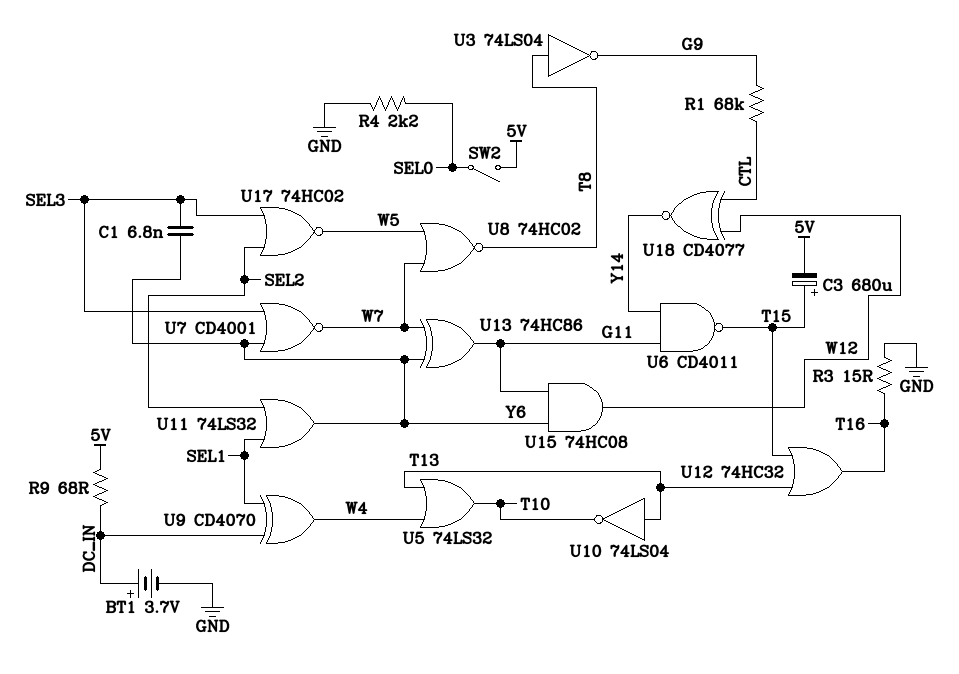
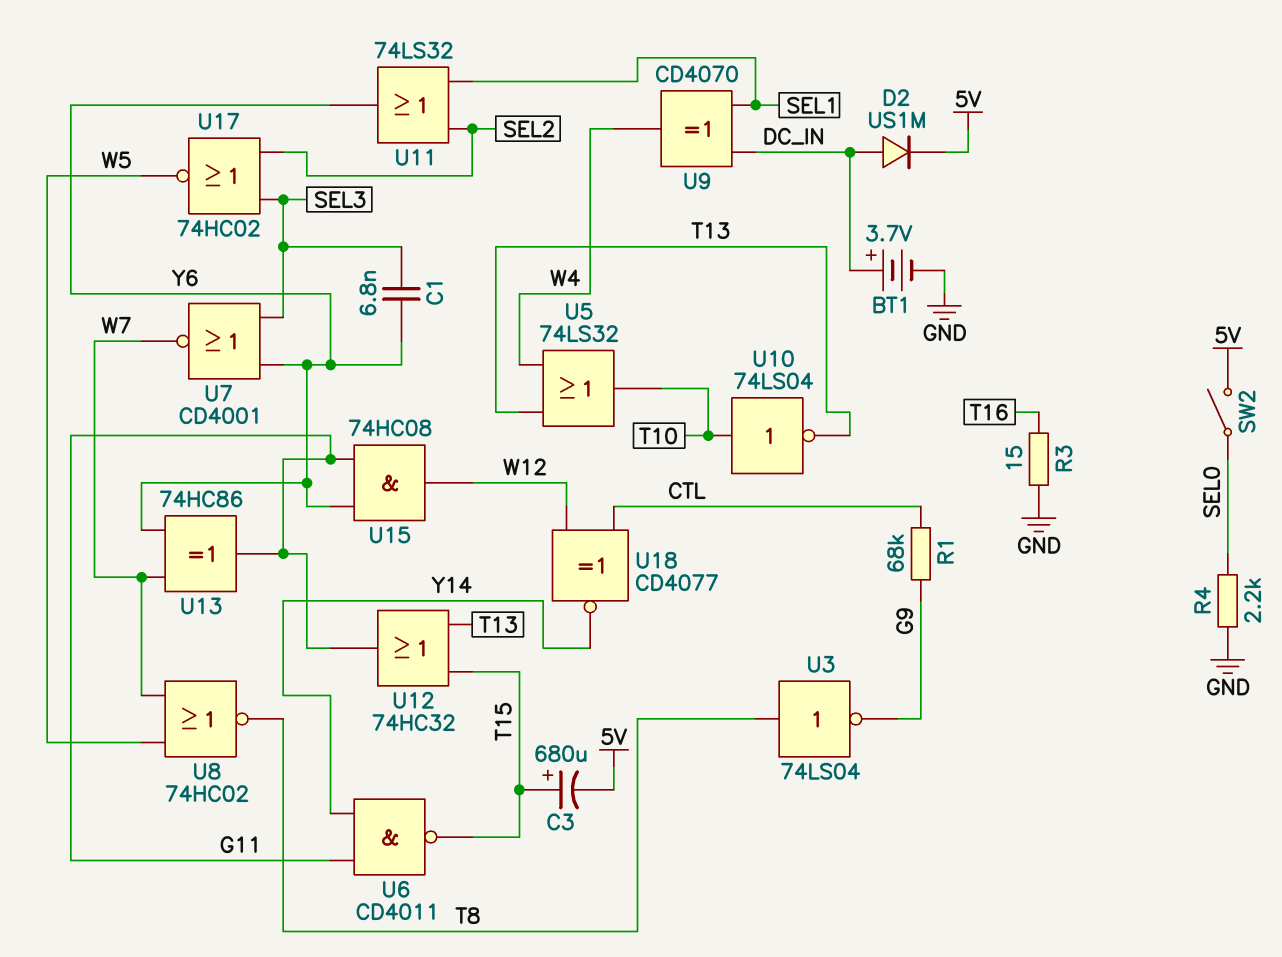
D2: none -> diode US1M (A DC_IN, K 5V)
R9: 68 (5V, DC_IN) -> none
U10: NOT 74LS04 (in T13, out T10) -> NOT 74LS04 (in T10, out T13)
U12: OR 74HC32 (in T13, in T15, out T16) -> OR 74HC32 (in T13, in T15, out G11)

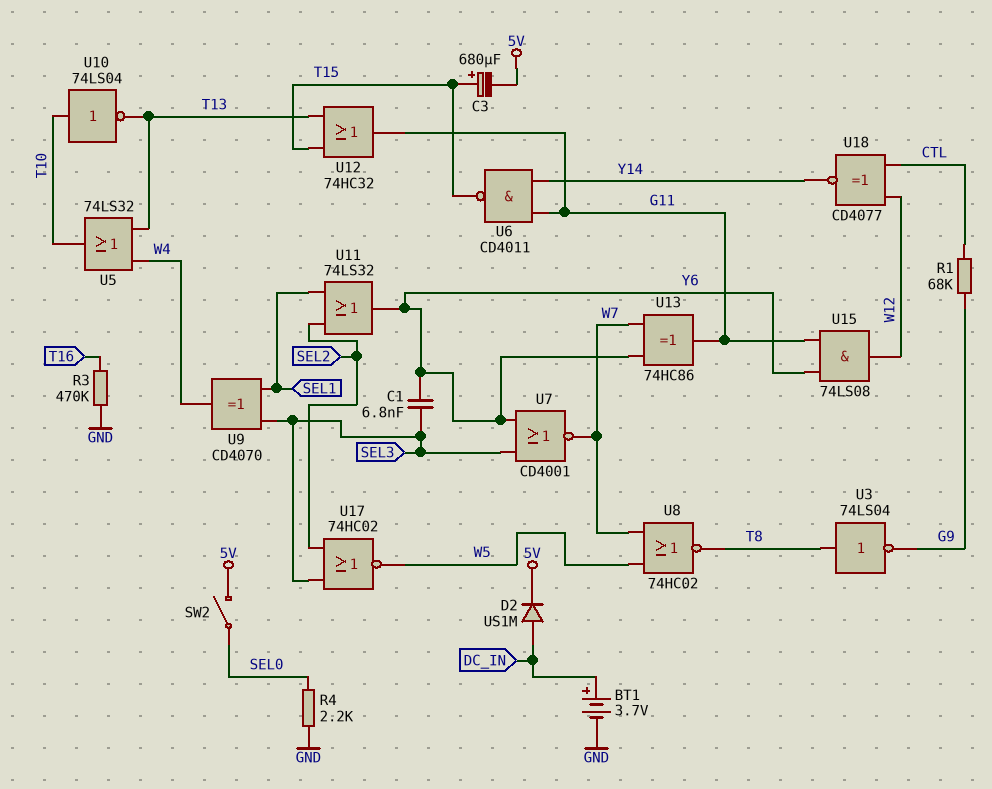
R3: 15 (GND, T16) -> 470k (GND, T16)
U9: XOR CD4070 (in DC_IN, in SEL1, out W4) -> XOR CD4070 (in SEL1, in SEL3, out W4)
U15: AND 74HC08 (in G11, in Y6, out W12) -> AND 74LS08 (in G11, in Y6, out W12)

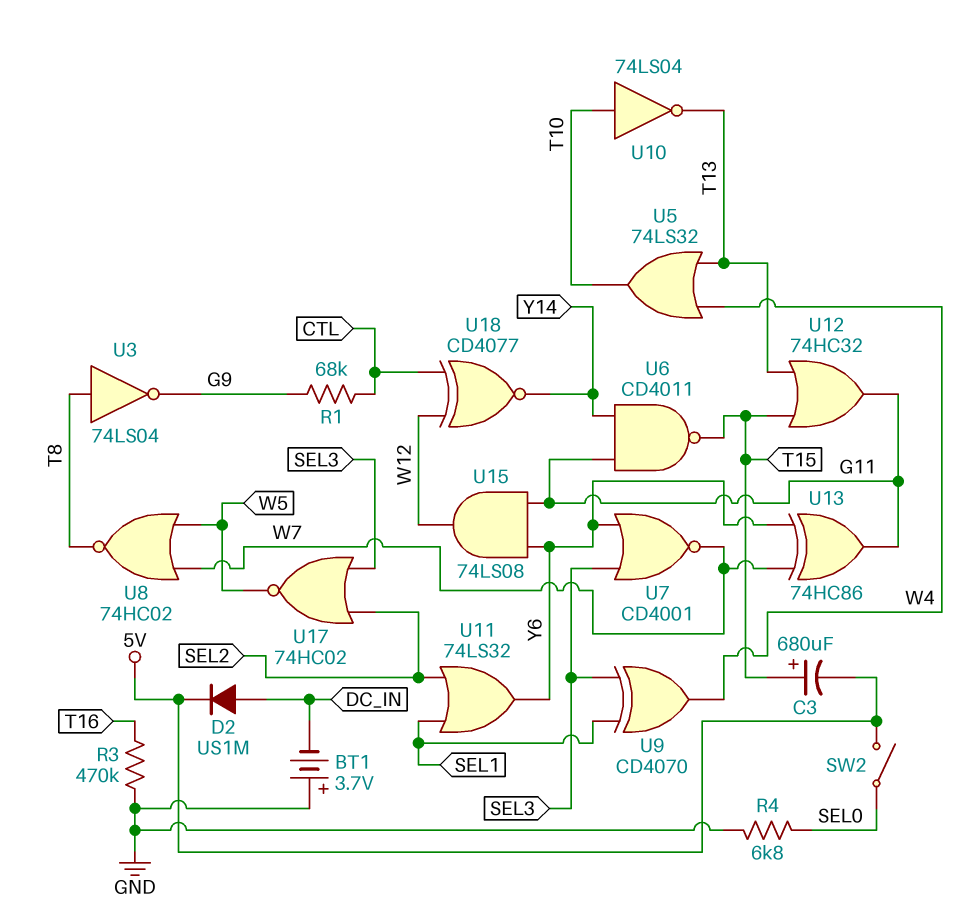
BT1: 3.7V (plus DC_IN, minus GND) -> 3.7V (plus GND, minus DC_IN)
C1: 6.8nF (SEL3, Y6) -> none
R4: 2.2k (GND, SEL0) -> 6.8k (GND, SEL0)

